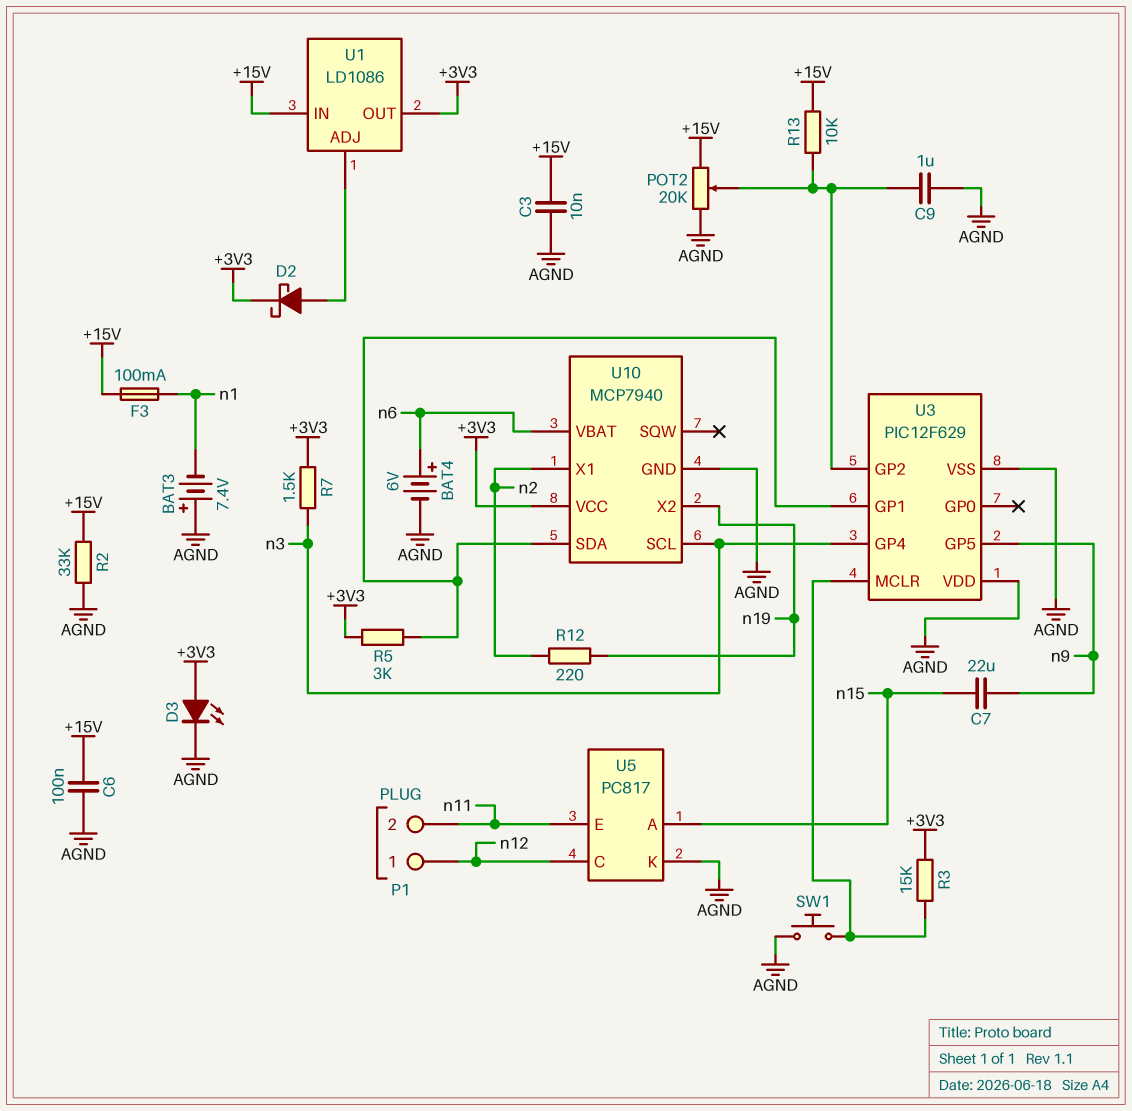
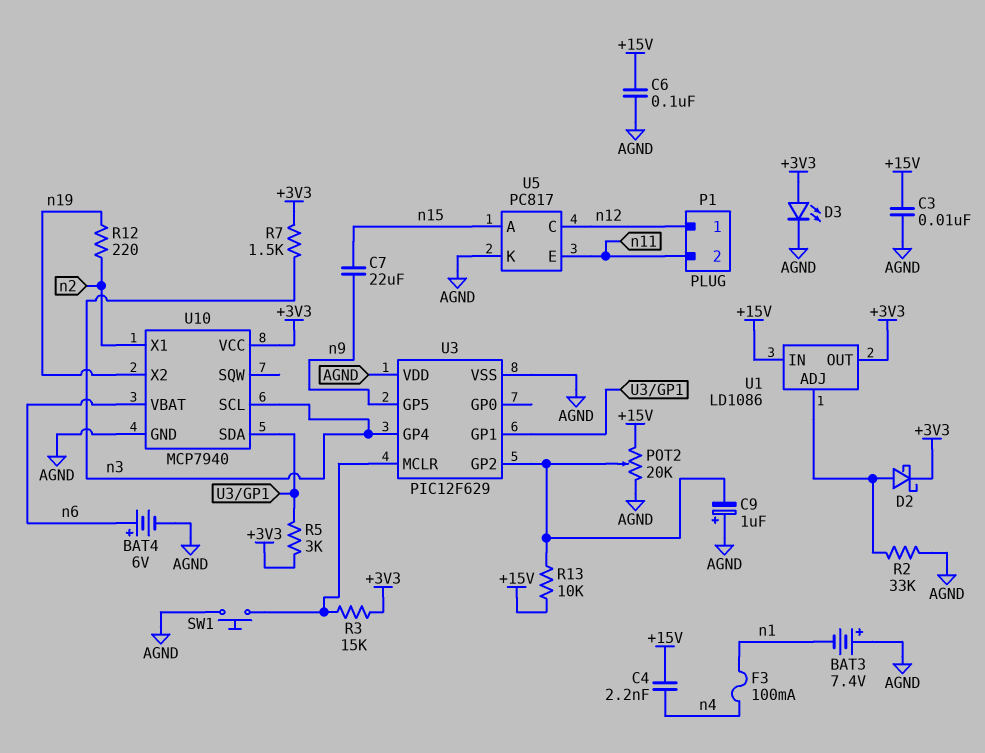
C4: none -> 2.2nF (+15V, n4)
C9: 1uF (AGND, U3/GP2) -> 1uF (plus AGND, minus U3/GP2)
F3: 100mA (+15V, n1) -> 100mA (n1, n4)
R2: 33k (+15V, AGND) -> 33k (AGND, U1/ADJ)

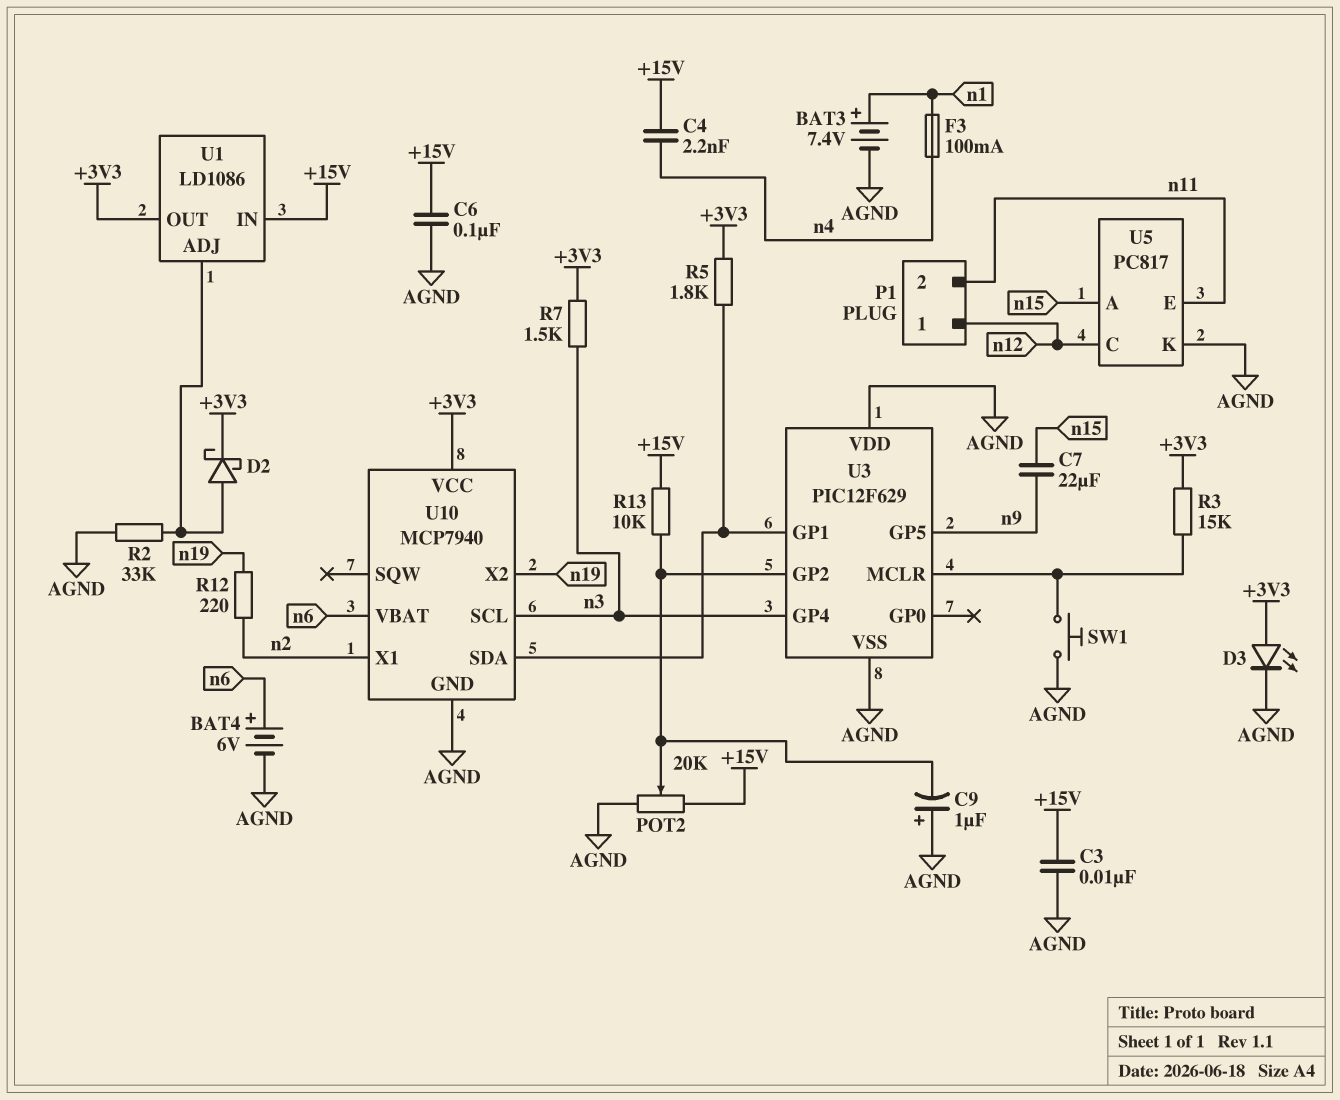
BAT3: 7.4V (plus AGND, minus n1) -> 7.4V (plus n1, minus AGND)
R5: 3k (+3V3, U3/GP1) -> 1.8k (+3V3, U3/GP1)

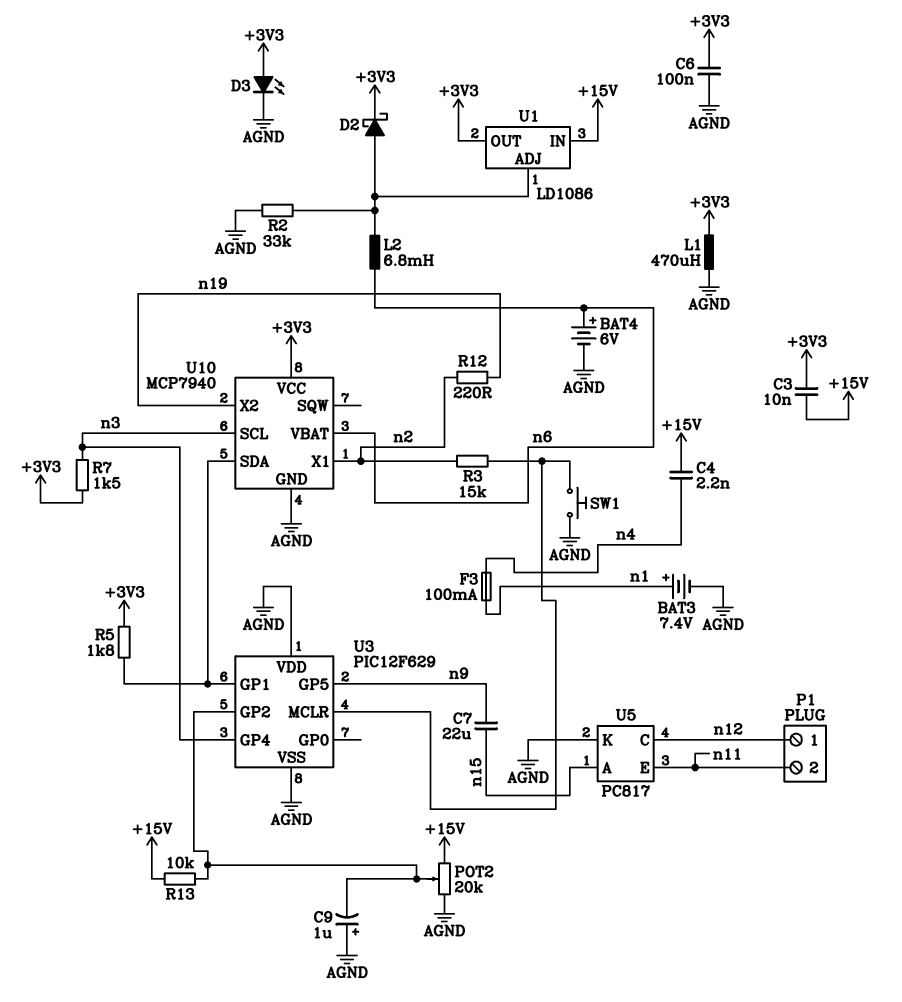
C3: 10nF (+15V, AGND) -> 10nF (+3V3, +15V)
C6: 100nF (+15V, AGND) -> 100nF (+3V3, AGND)
L1: none -> 470uH (+3V3, AGND)
L2: none -> 6.8mH (U1/ADJ, n6)
R3: 15k (+3V3, U3/MCLR) -> 15k (U3/MCLR, n2)

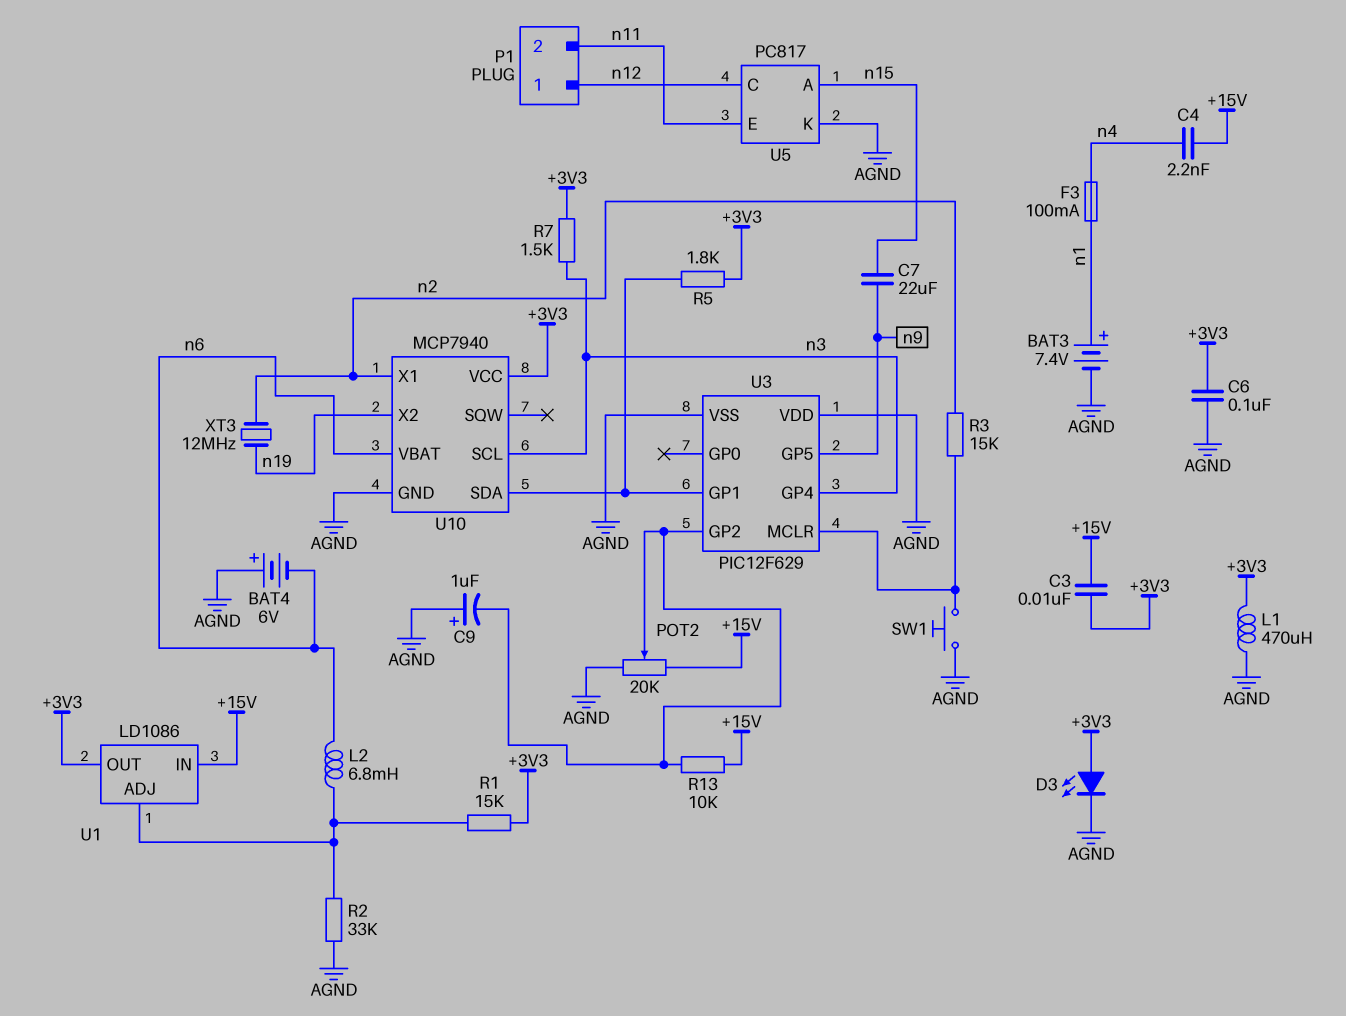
BAT4: 6V (plus n6, minus AGND) -> 6V (plus AGND, minus n6)
D2: schottky (A U1/ADJ, K +3V3) -> none
R1: none -> 15k (+3V3, U1/ADJ)
R12: 220 (n2, n19) -> none
XT3: none -> 12MHz (n2, n19)

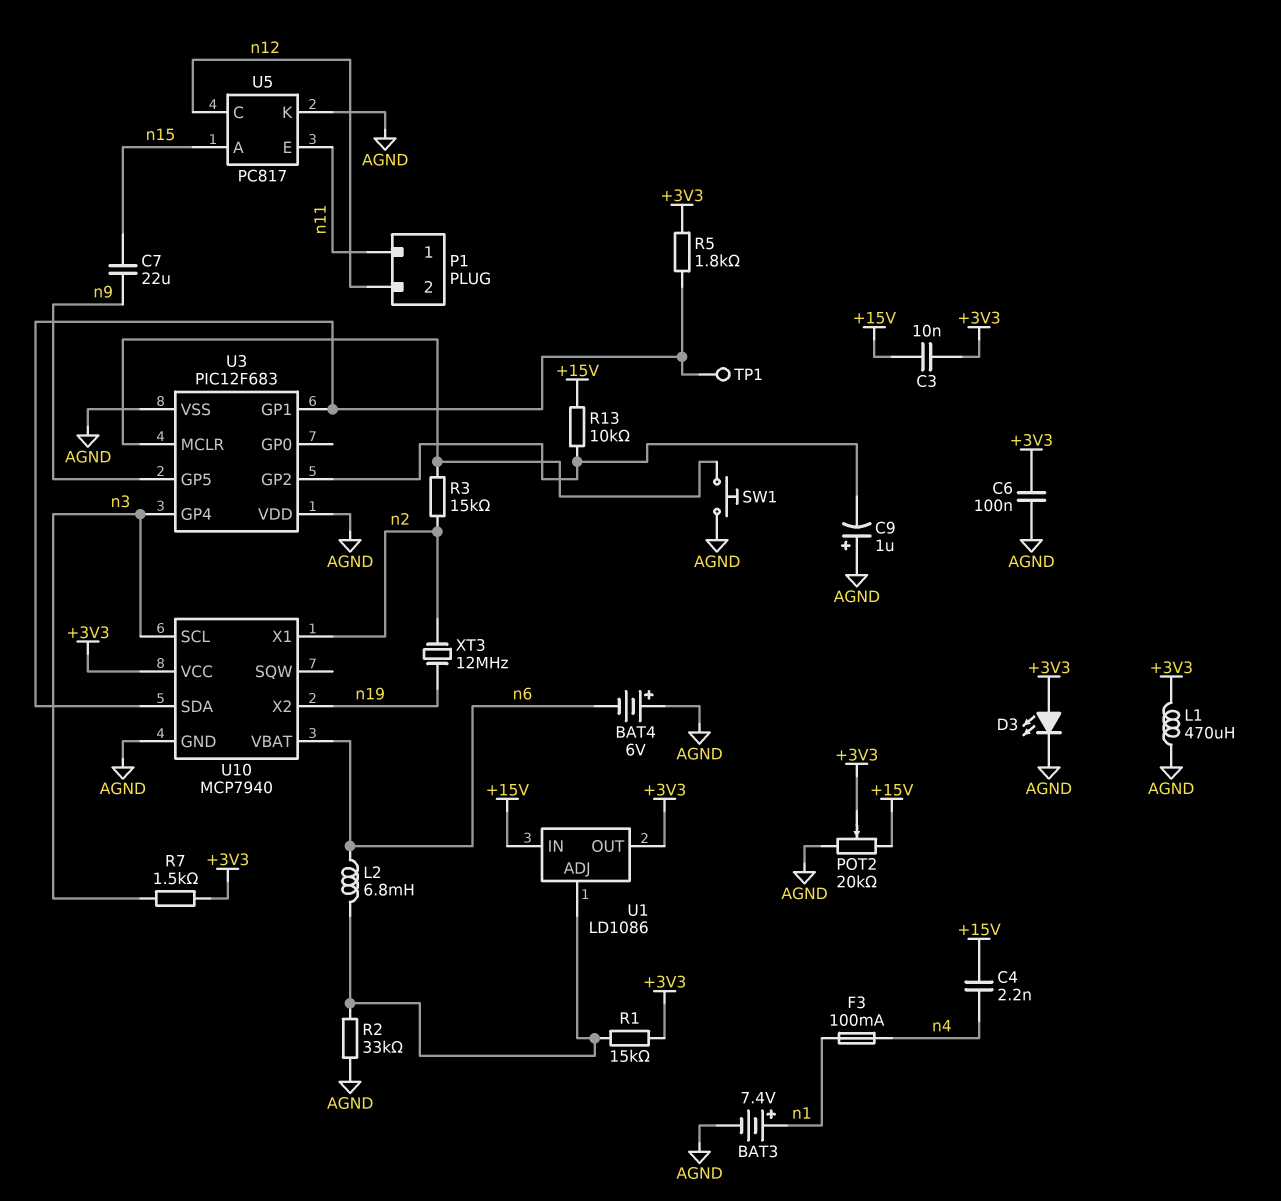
P1 pin 1: n12 -> n11
P1 pin 2: n11 -> n12
POT2: 20k (+15V, AGND, wiper U3/GP2) -> 20k (+15V, AGND, wiper +3V3)
TP1: none -> test point (U3/GP1)
U3: PIC12F629 -> PIC12F683

